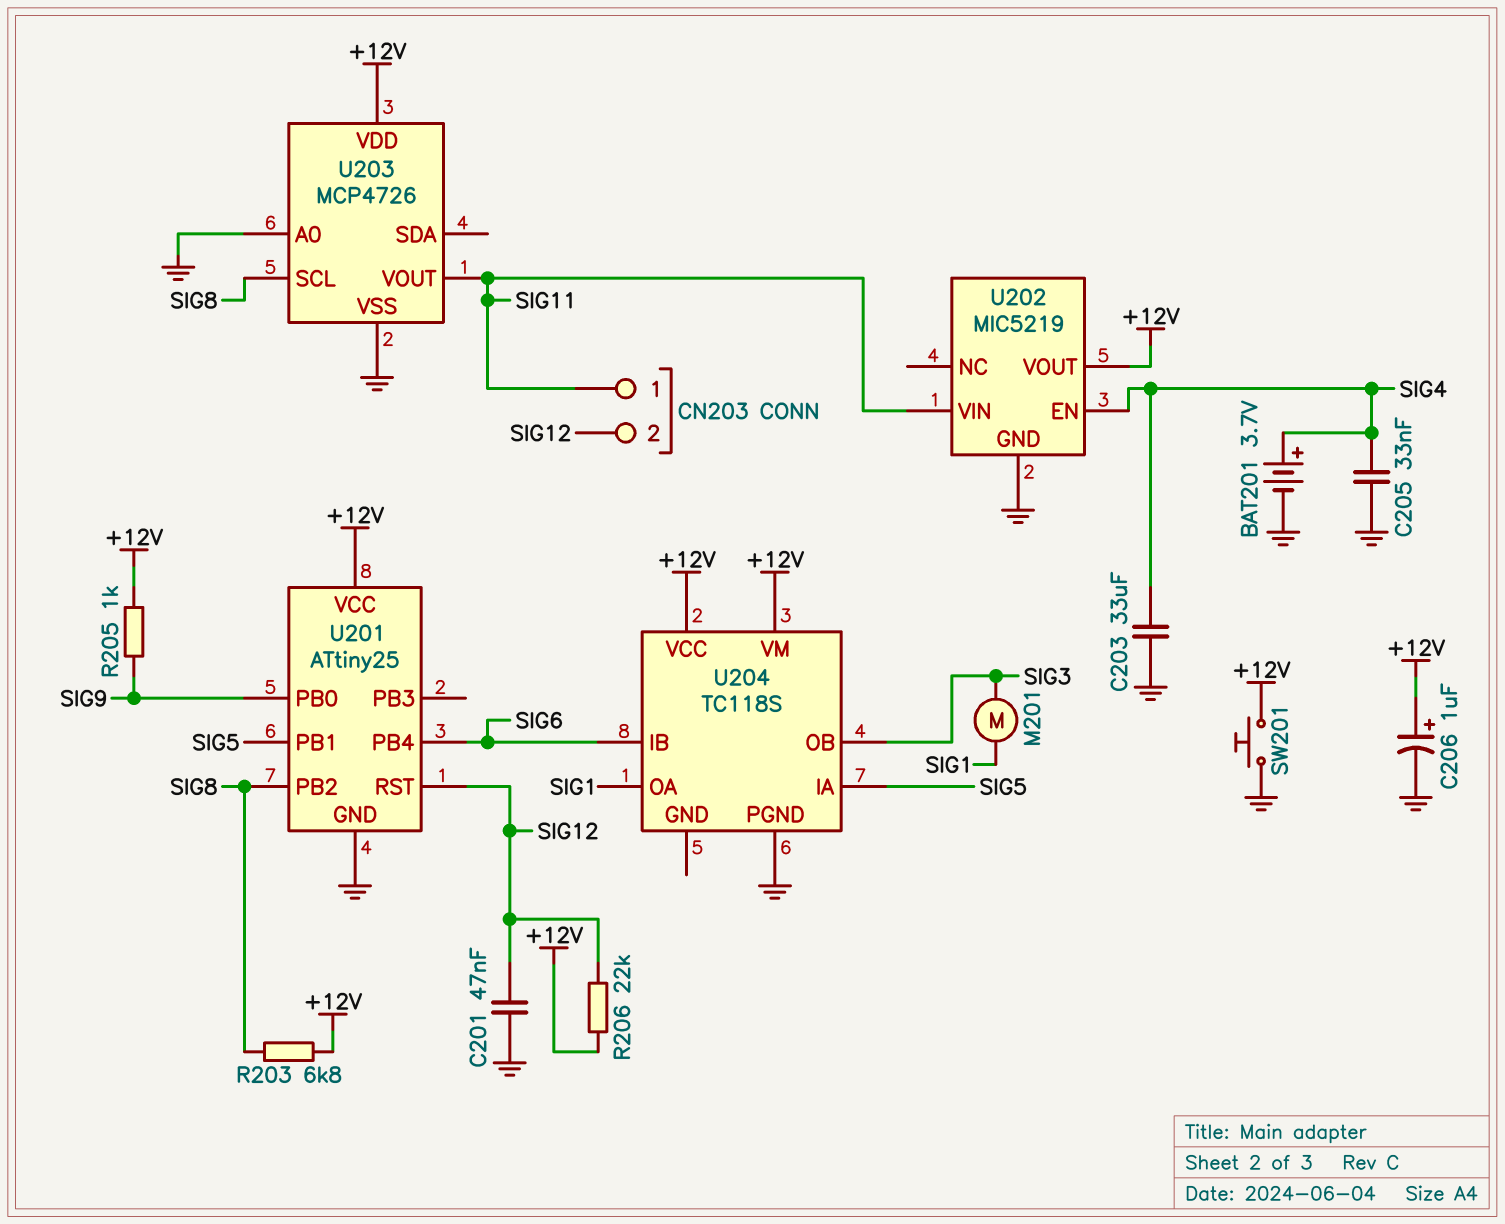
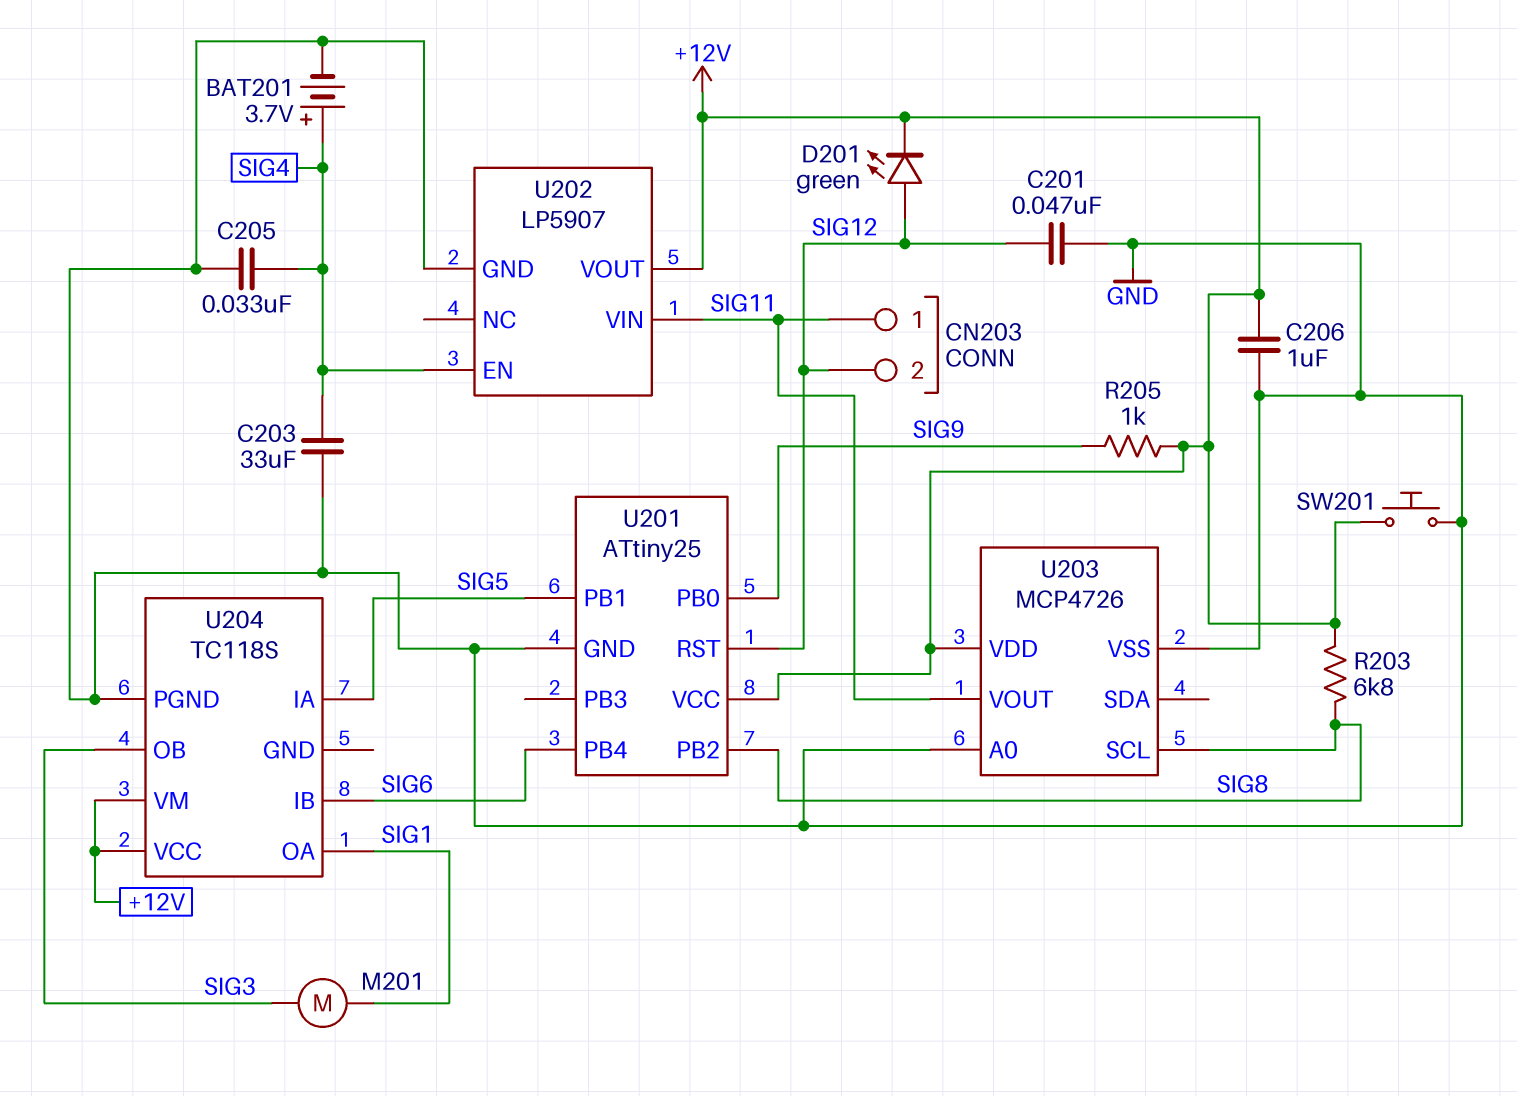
C206: 1uF (plus +12V, minus GND) -> 1uF (+12V, GND)
D201: none -> LED green (A SIG12, K +12V)
R206: 22k (+12V, SIG12) -> none
U202: MIC5219 -> LP5907

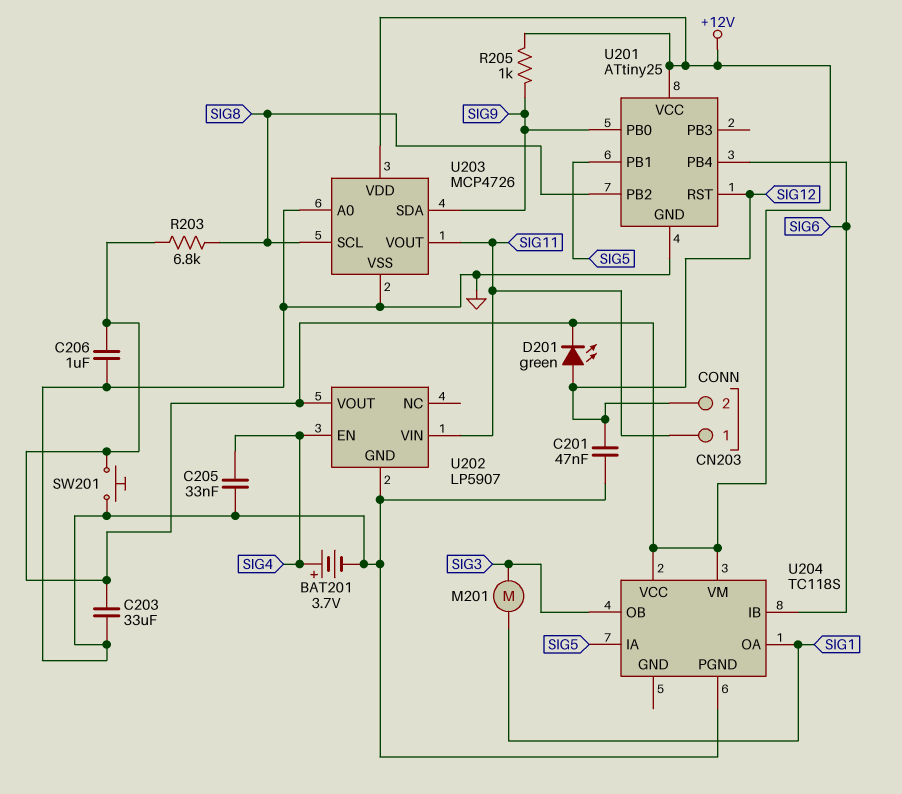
C203: 33uF (GND, SIG4) -> 33uF (+12V, GND)
U203 pin SDA: none -> SIG9

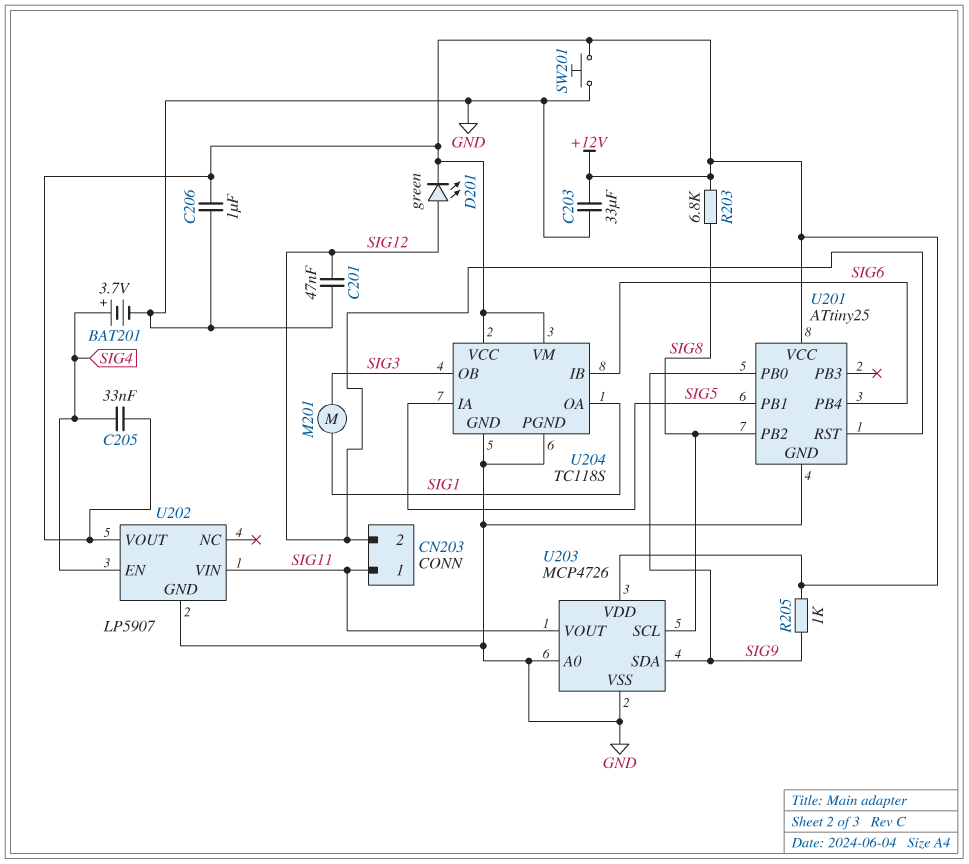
C205: 33nF (GND, SIG4) -> 33nF (+12V, SIG4)
U204 pin GND: none -> GND

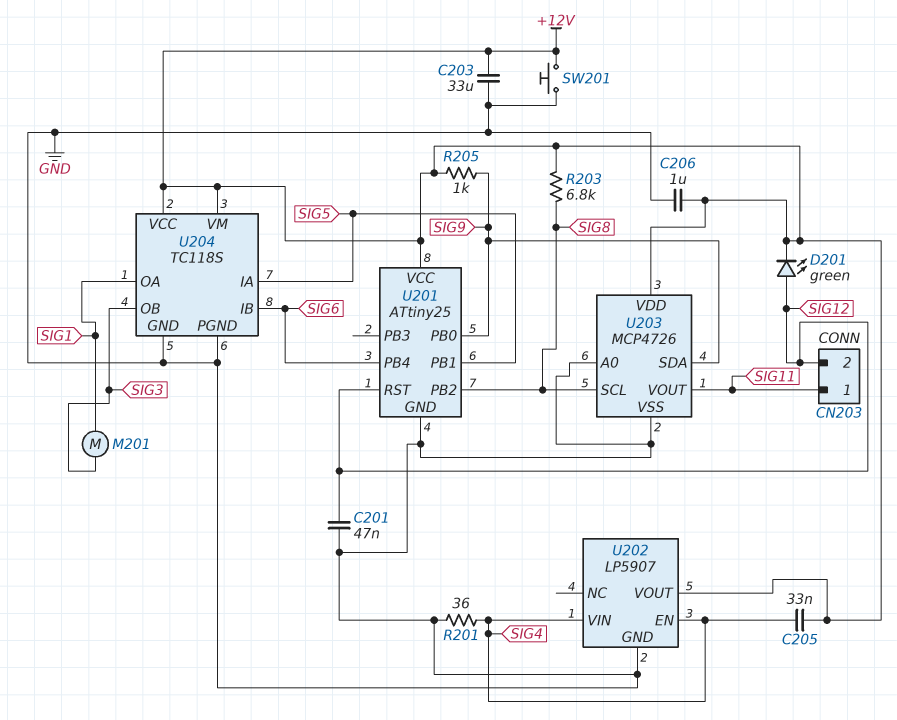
BAT201: 3.7V (plus SIG4, minus GND) -> none
R201: none -> 36 (GND, SIG4)
U202 pin VIN: SIG11 -> SIG4

